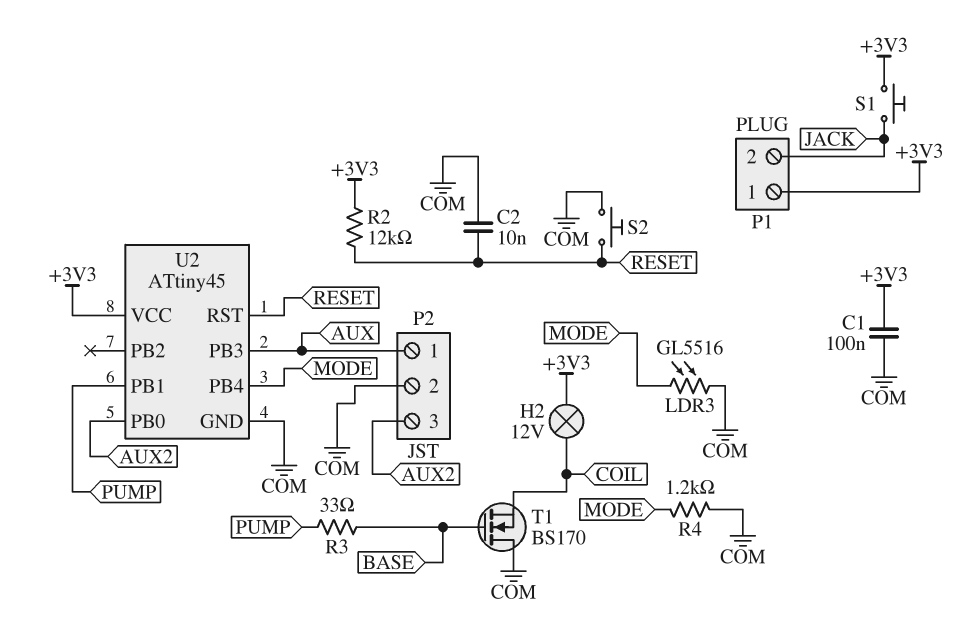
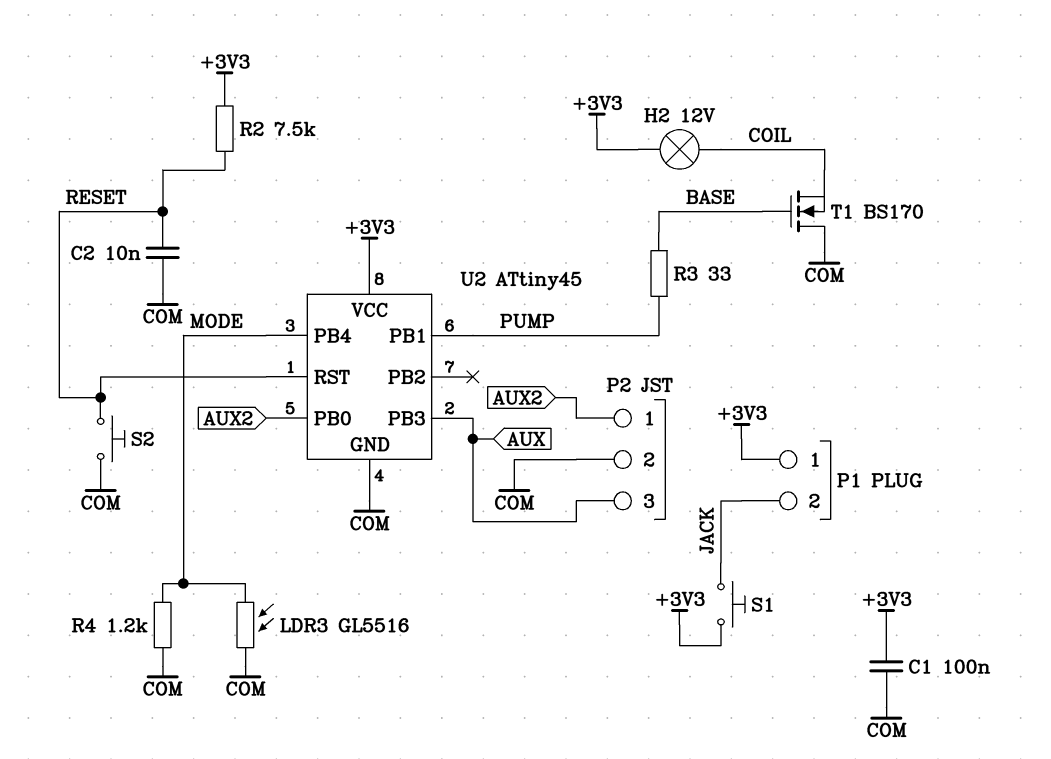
P2 pin 1: AUX -> AUX2
P2 pin 3: AUX2 -> AUX
R2: 12k (+3V3, RESET) -> 7.5k (+3V3, RESET)

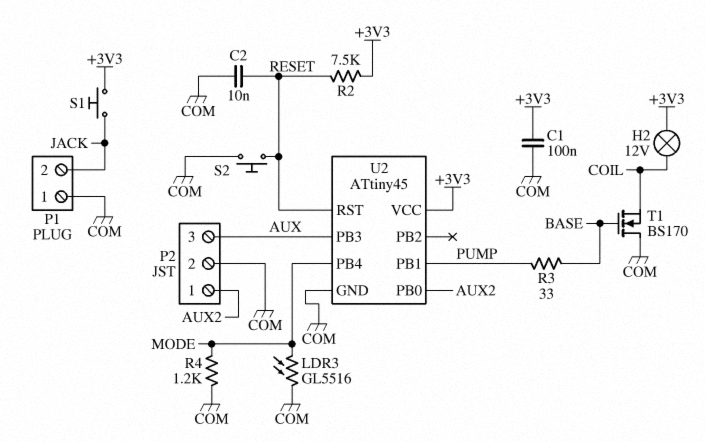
P1 pin 1: +3V3 -> COM

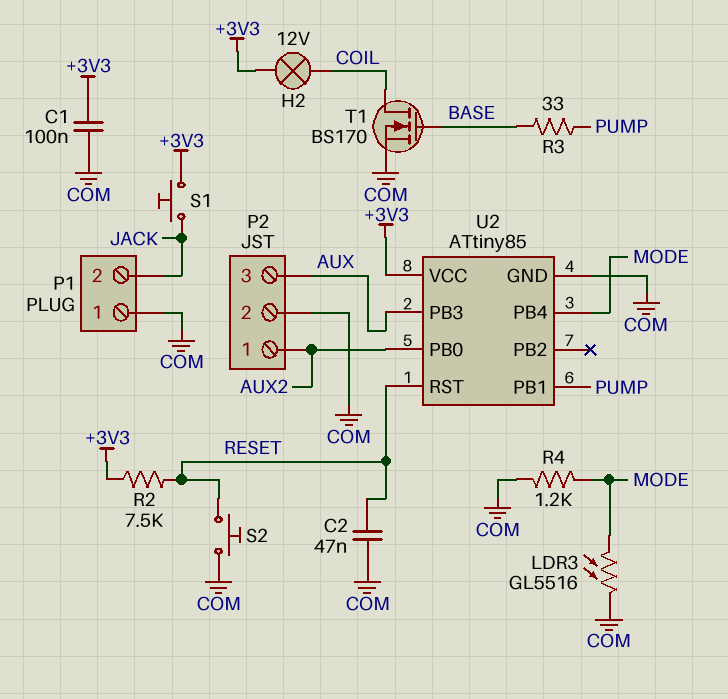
C2: 10nF (COM, RESET) -> 47nF (COM, RESET)
T1: NMOS BS170 (G BASE, D COM, S COIL) -> NMOS BS170 (G BASE, D COIL, S COM)
U2: ATtiny45 -> ATtiny85

